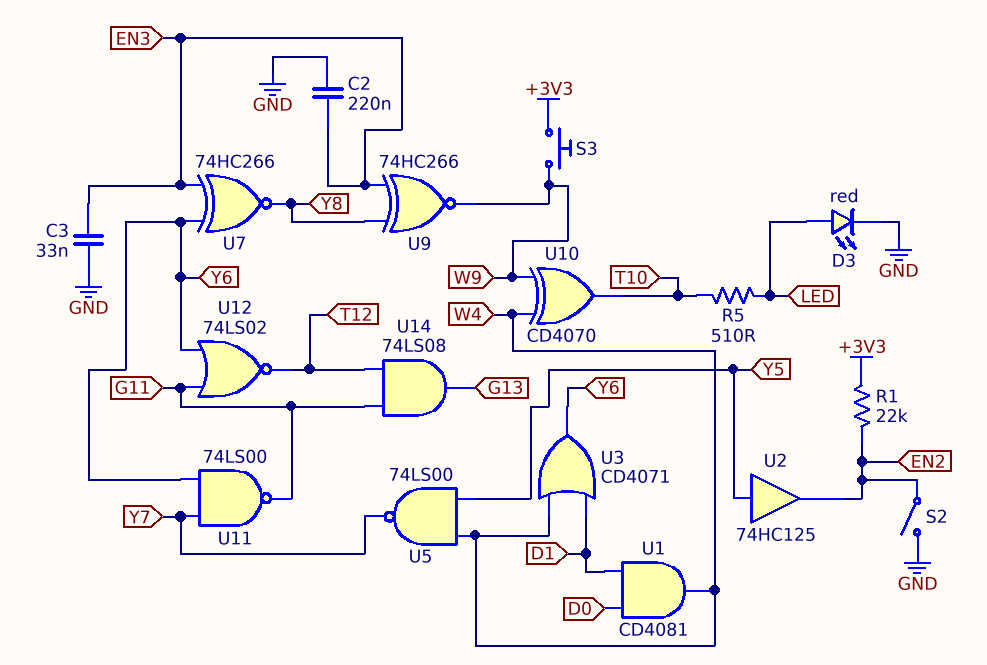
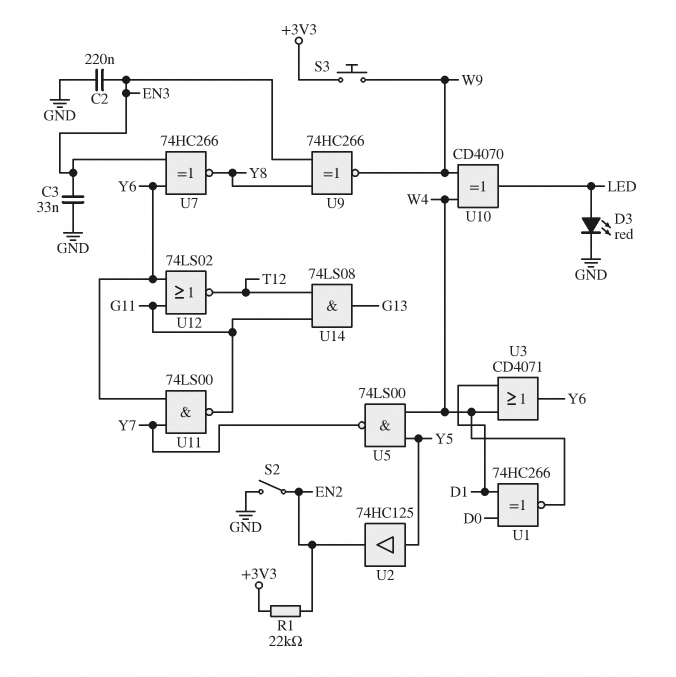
R5: 510 (LED, T10) -> none
U1: AND CD4081 (in D0, in D1, out W4) -> XNOR 74HC266 (in D0, in D1, out W4)
U10: XOR CD4070 (in W4, in W9, out T10) -> XOR CD4070 (in W4, in W9, out LED)

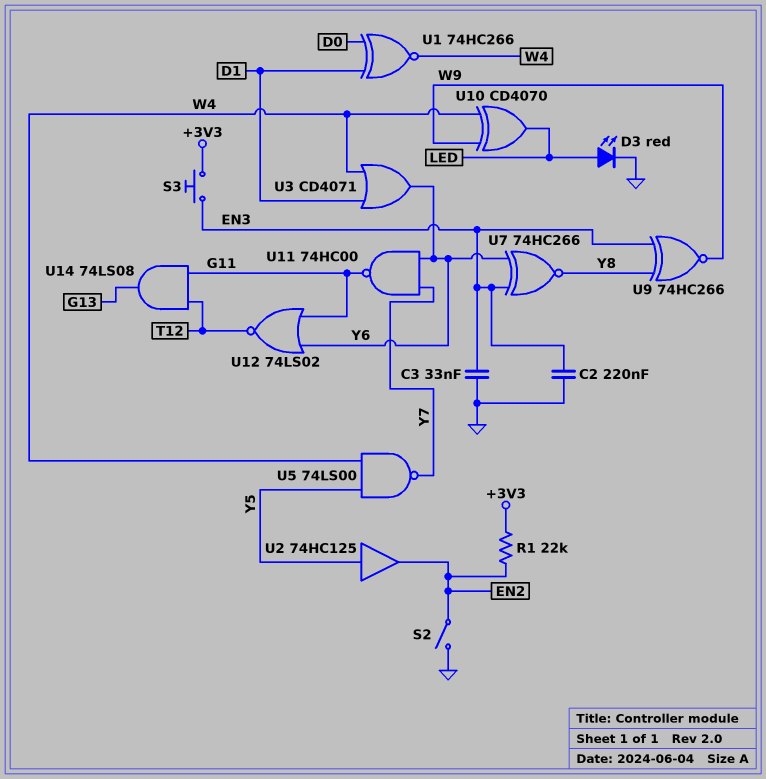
S3: button (+3V3, W9) -> button (+3V3, EN3)
U11: NAND 74LS00 (in Y6, in Y7, out G11) -> NAND 74HC00 (in Y6, in Y7, out G11)

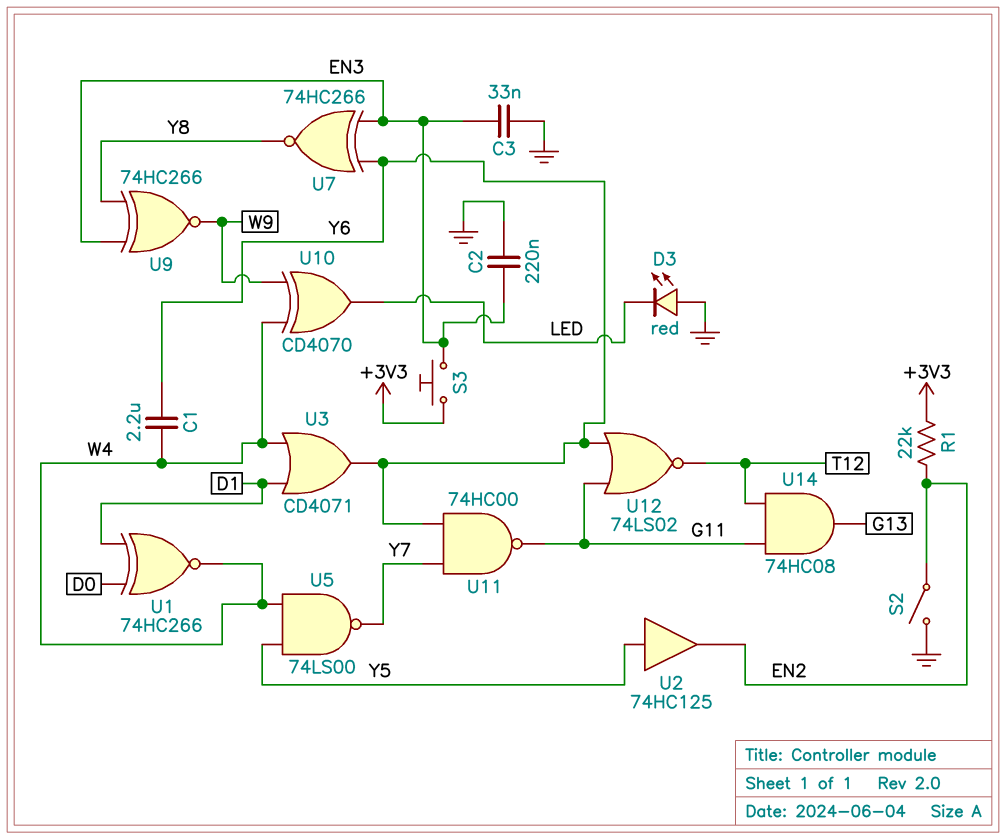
C1: none -> 2.2uF (W4, Y6)
D3: LED red (A LED, K GND) -> LED red (A GND, K LED)
U14: AND 74LS08 (in G11, in T12, out G13) -> AND 74HC08 (in G11, in T12, out G13)

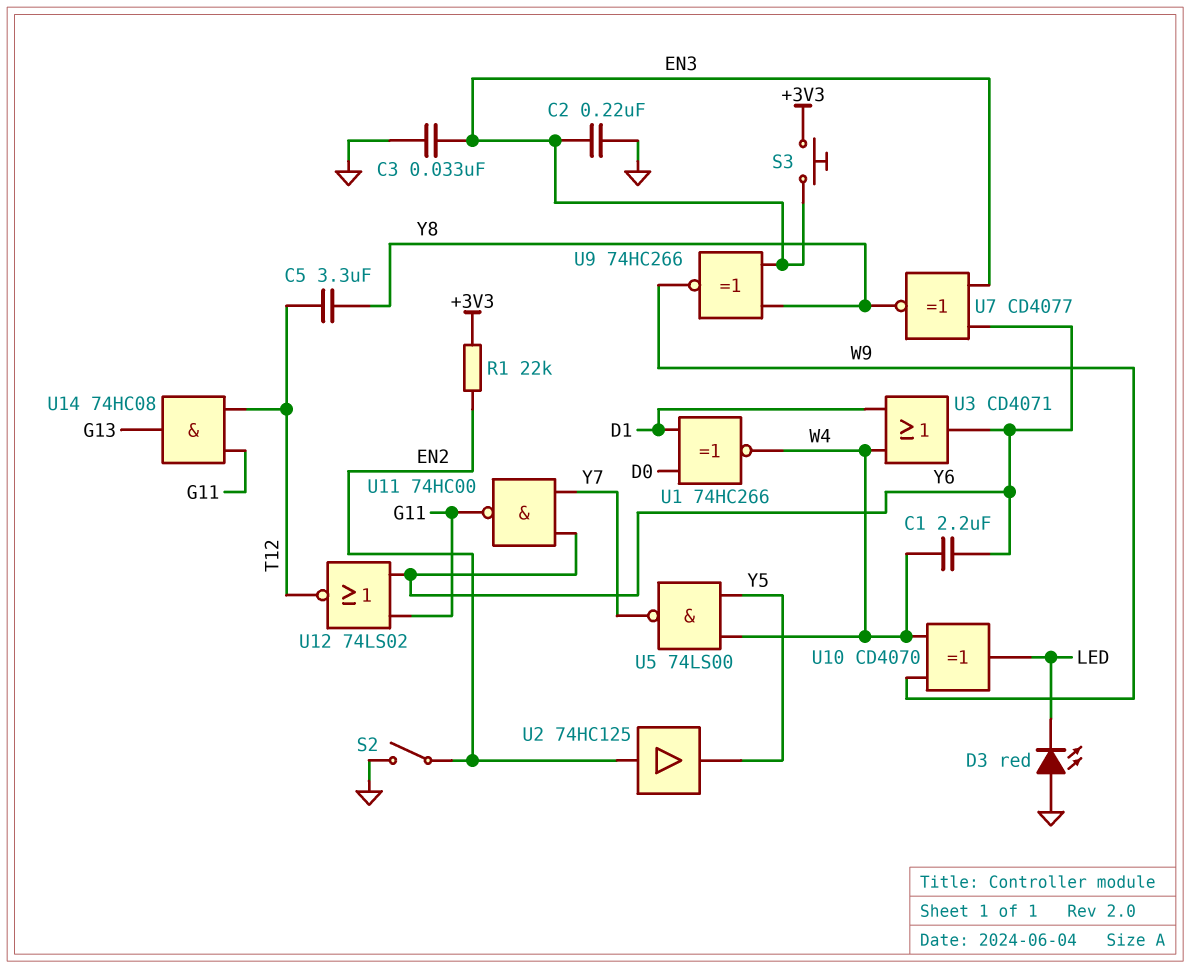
C5: none -> 3.3uF (T12, Y8)
U2: buffer 74HC125 (in Y5, out EN2) -> buffer 74HC125 (in EN2, out Y5)
U7: XNOR 74HC266 (in EN3, in Y6, out Y8) -> XNOR CD4077 (in EN3, in Y6, out Y8)

